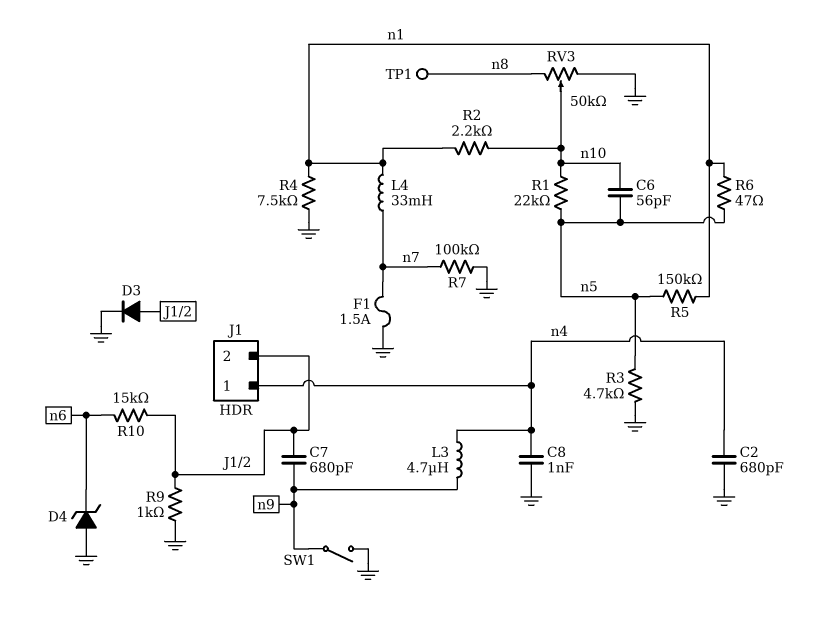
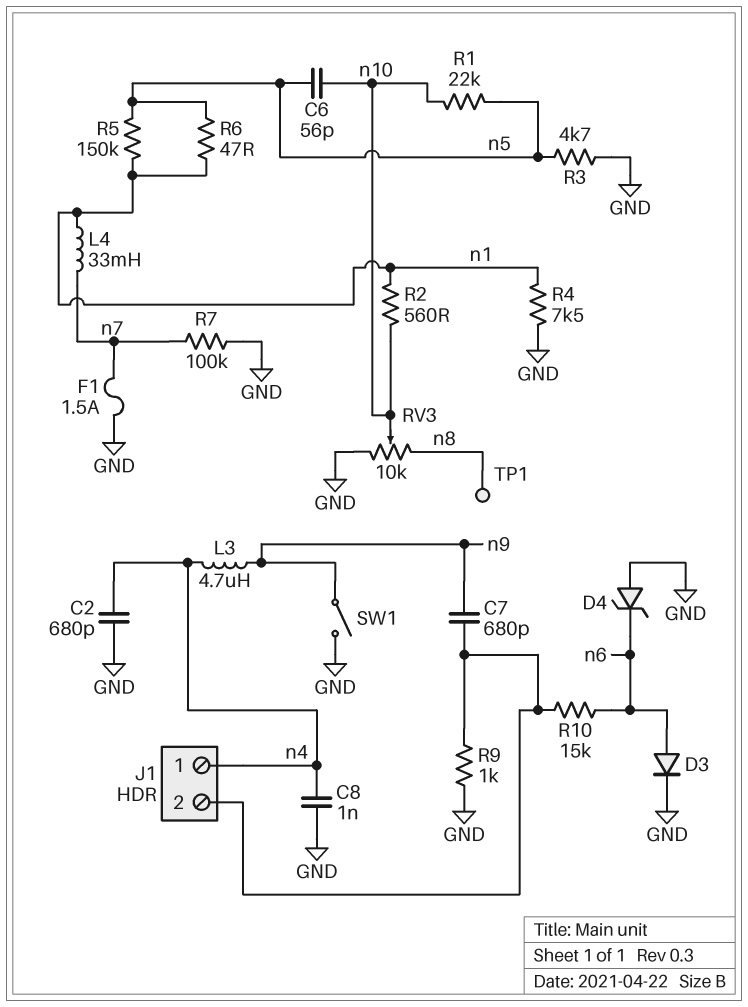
D3: diode (A J1/2, K GND) -> diode (A n6, K GND)
R2: 2.2k (n1, n10) -> 560 (n1, n10)
RV3: 50k (GND, n8, wiper n10) -> 10k (GND, n8, wiper n10)

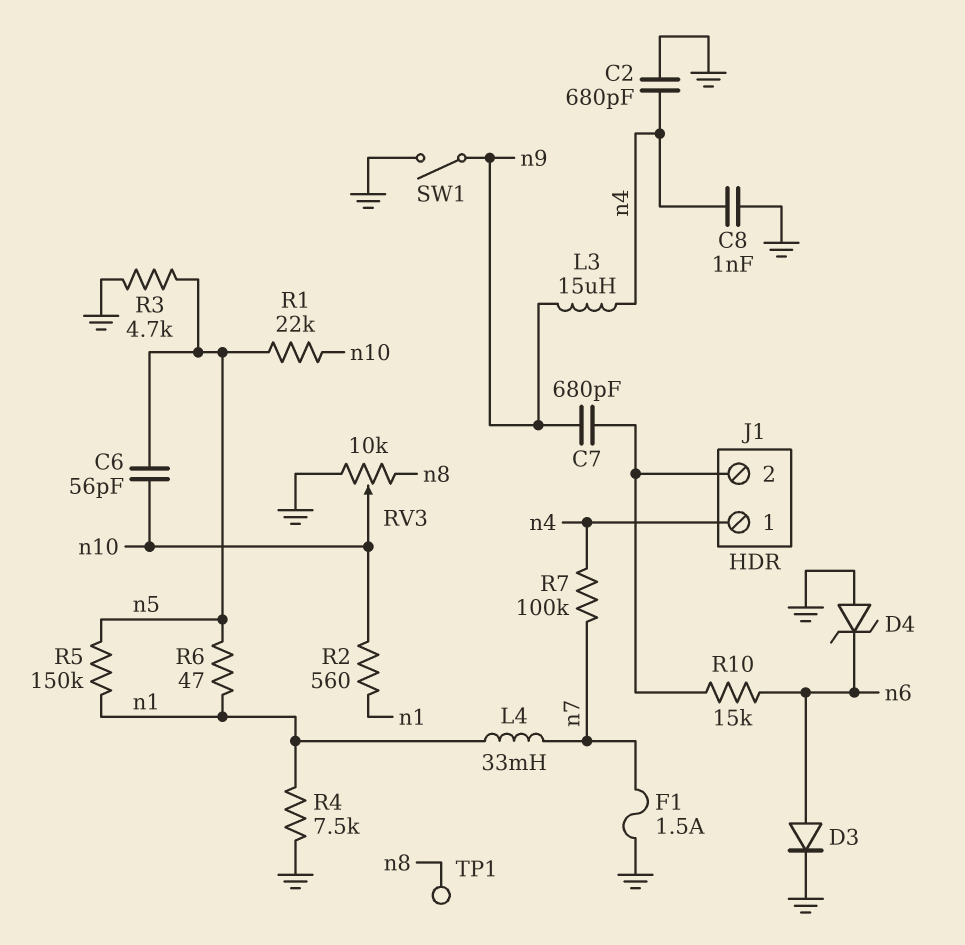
L3: 4.7uH (n4, n9) -> 15uH (n4, n9)
R7: 100k (GND, n7) -> 100k (n4, n7)
R9: 1k (GND, J1/2) -> none

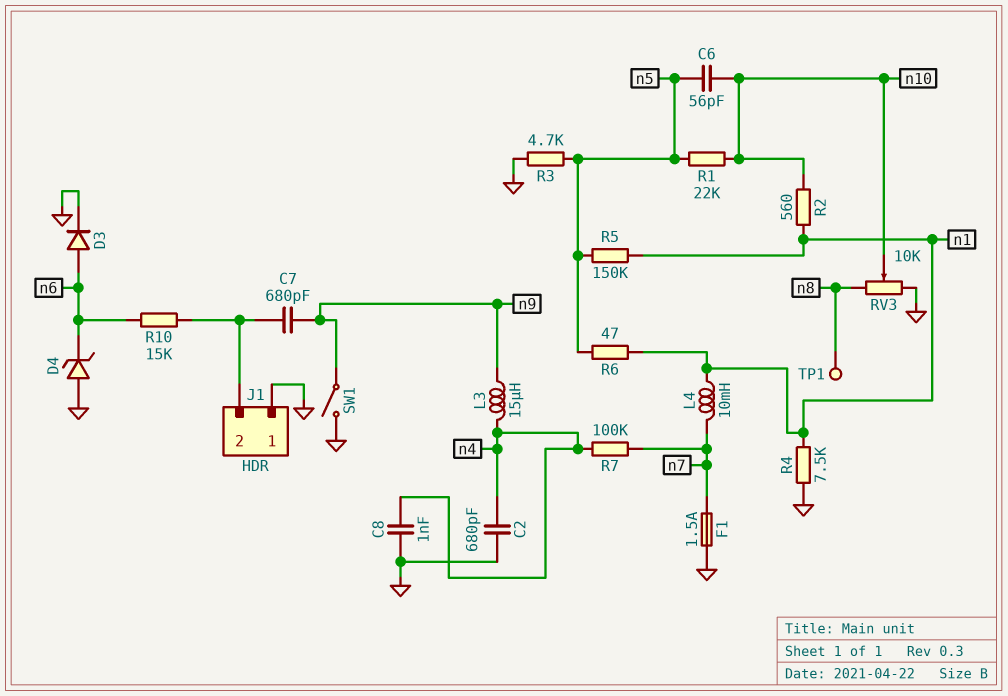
J1 pin 1: n4 -> GND
L4: 33mH (n1, n7) -> 10mH (n1, n7)

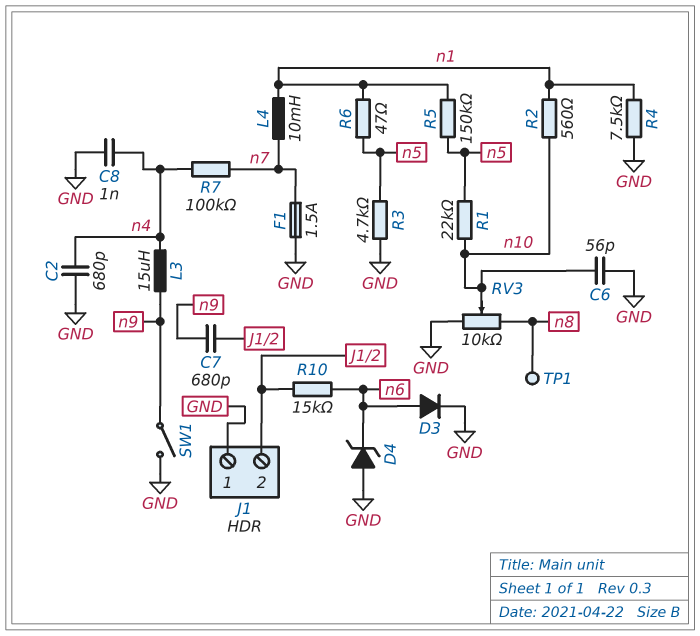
C6: 56pF (n5, n10) -> 56pF (GND, n10)

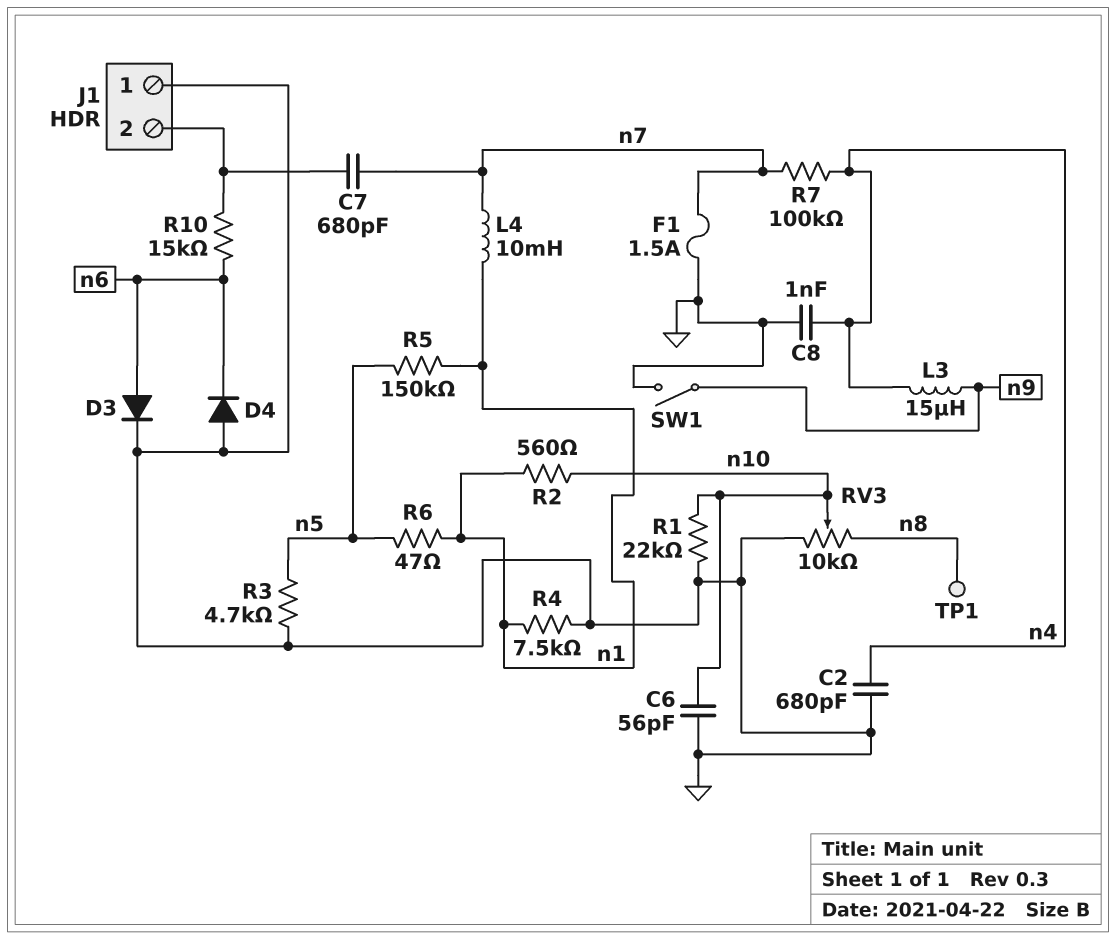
C7: 680pF (J1/2, n9) -> 680pF (J1/2, n7)
D4: zener (A GND, K n6) -> diode (A GND, K n6)
R1: 22k (n5, n10) -> 22k (GND, n10)

